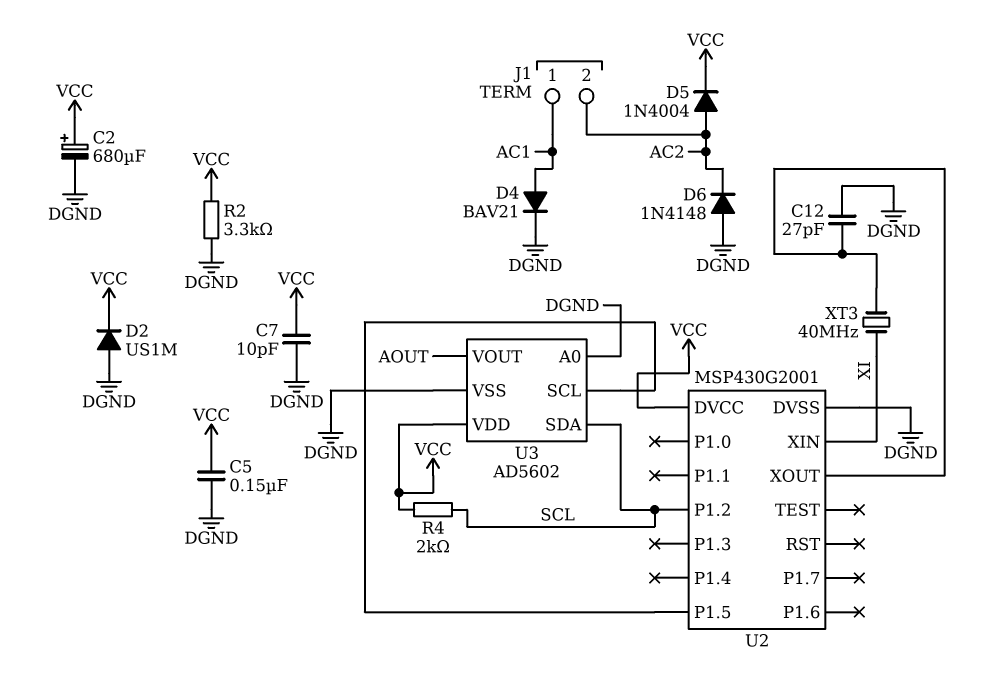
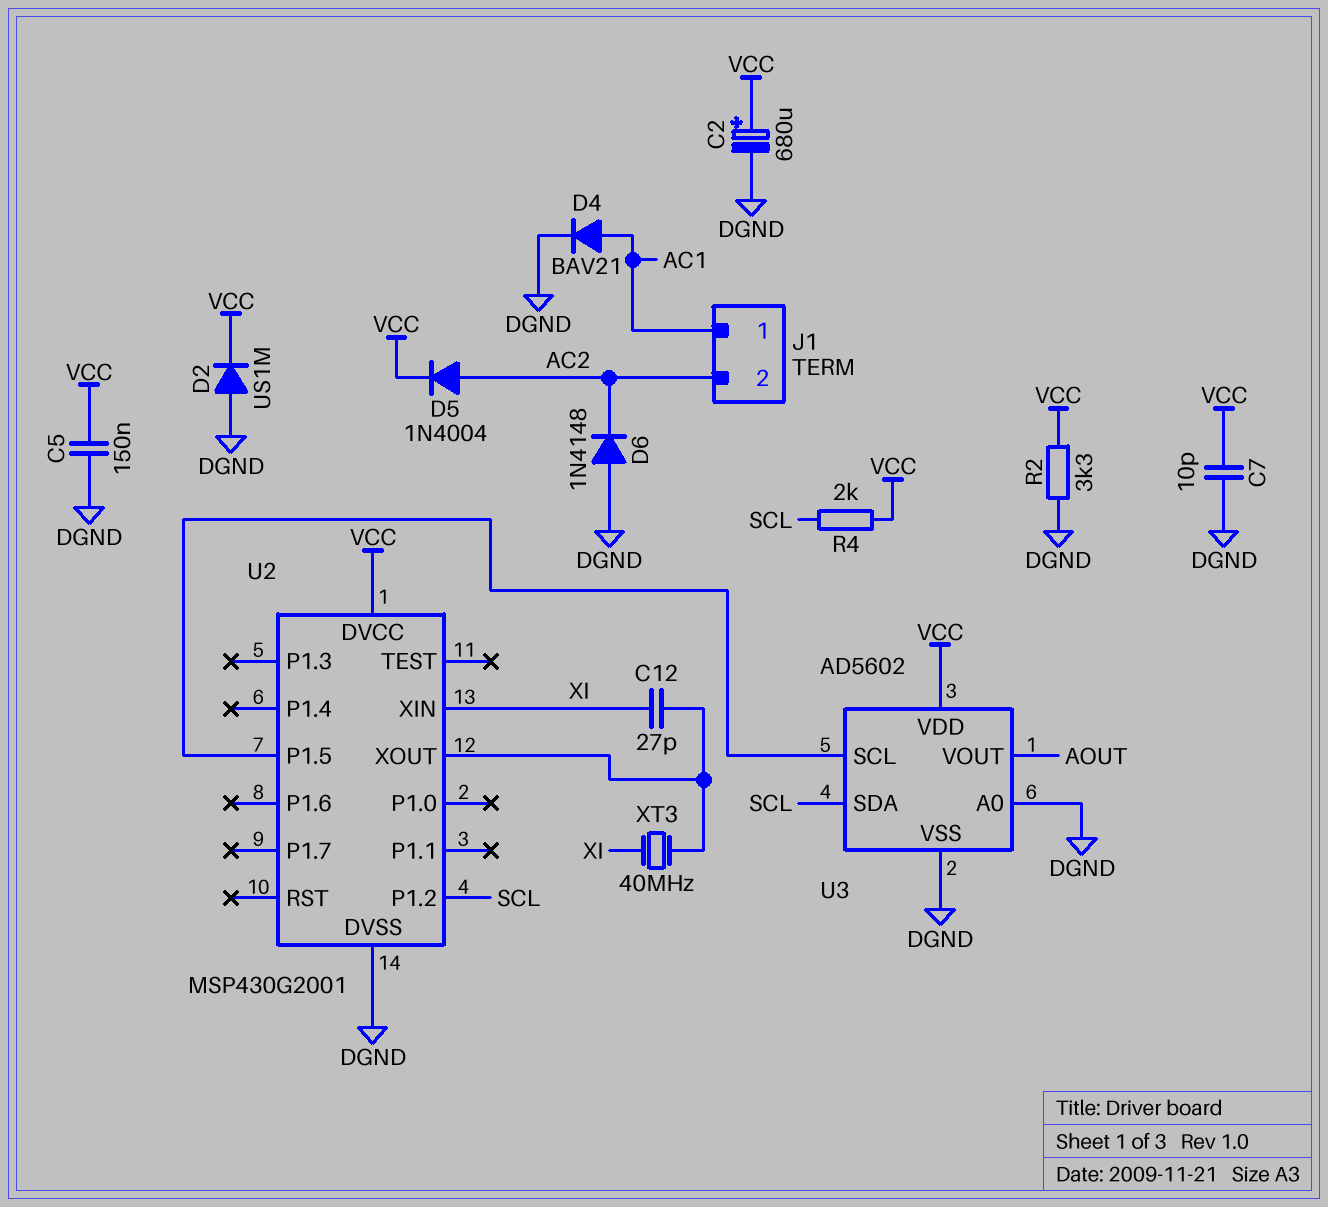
C12: 27pF (DGND, U2/XOUT) -> 27pF (U2/XOUT, XI)

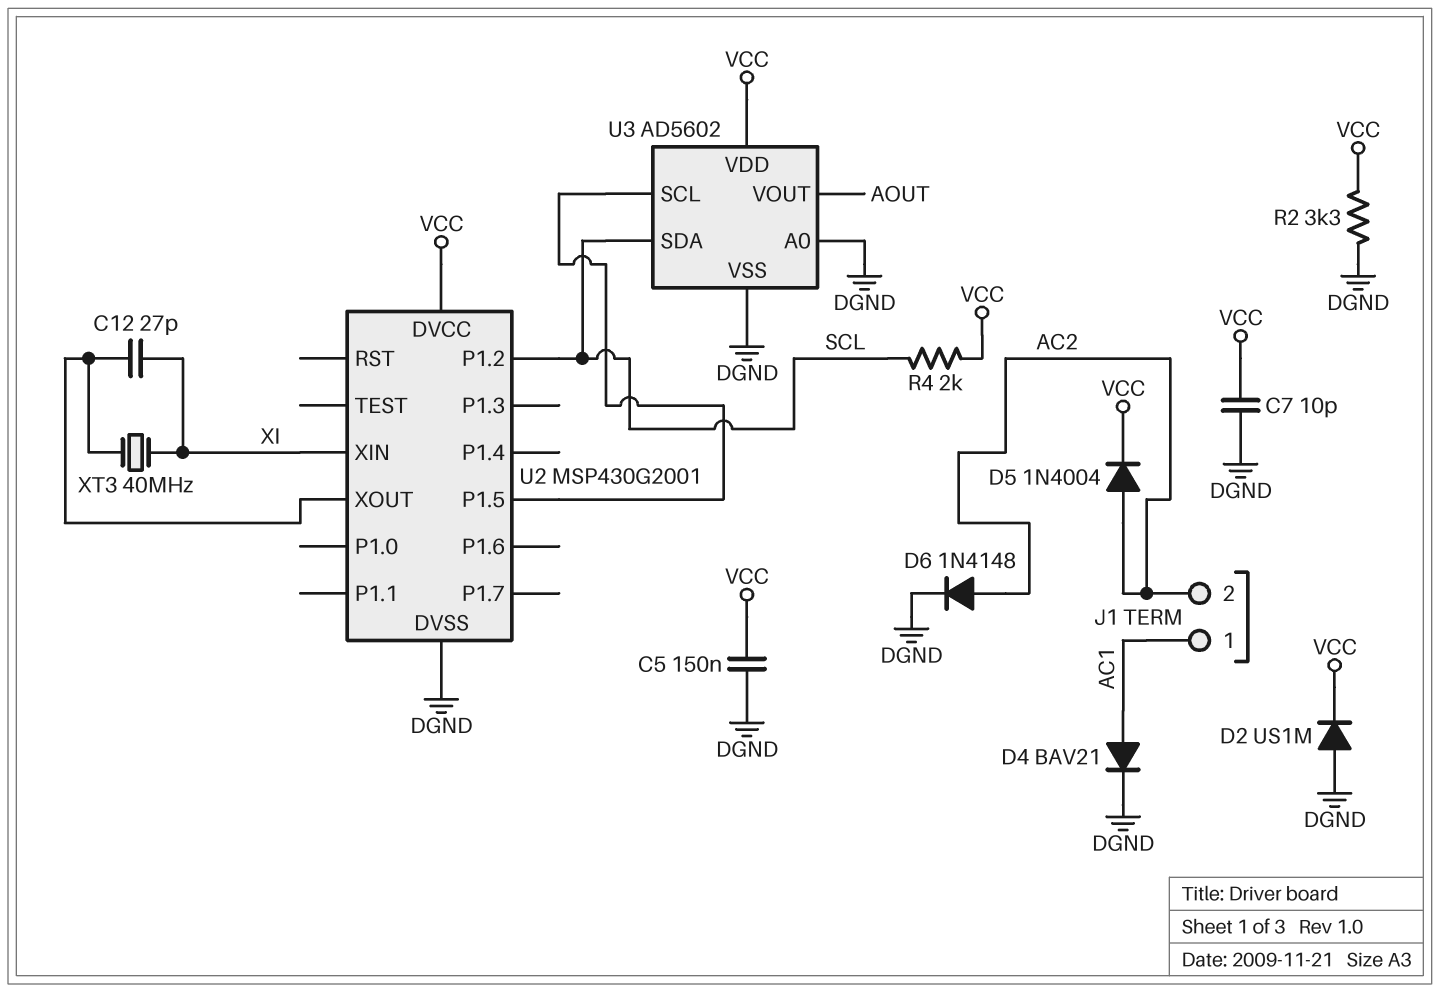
C2: 680uF (plus VCC, minus DGND) -> none
D6: diode 1N4148 (A DGND, K AC2) -> diode 1N4148 (A AC2, K DGND)

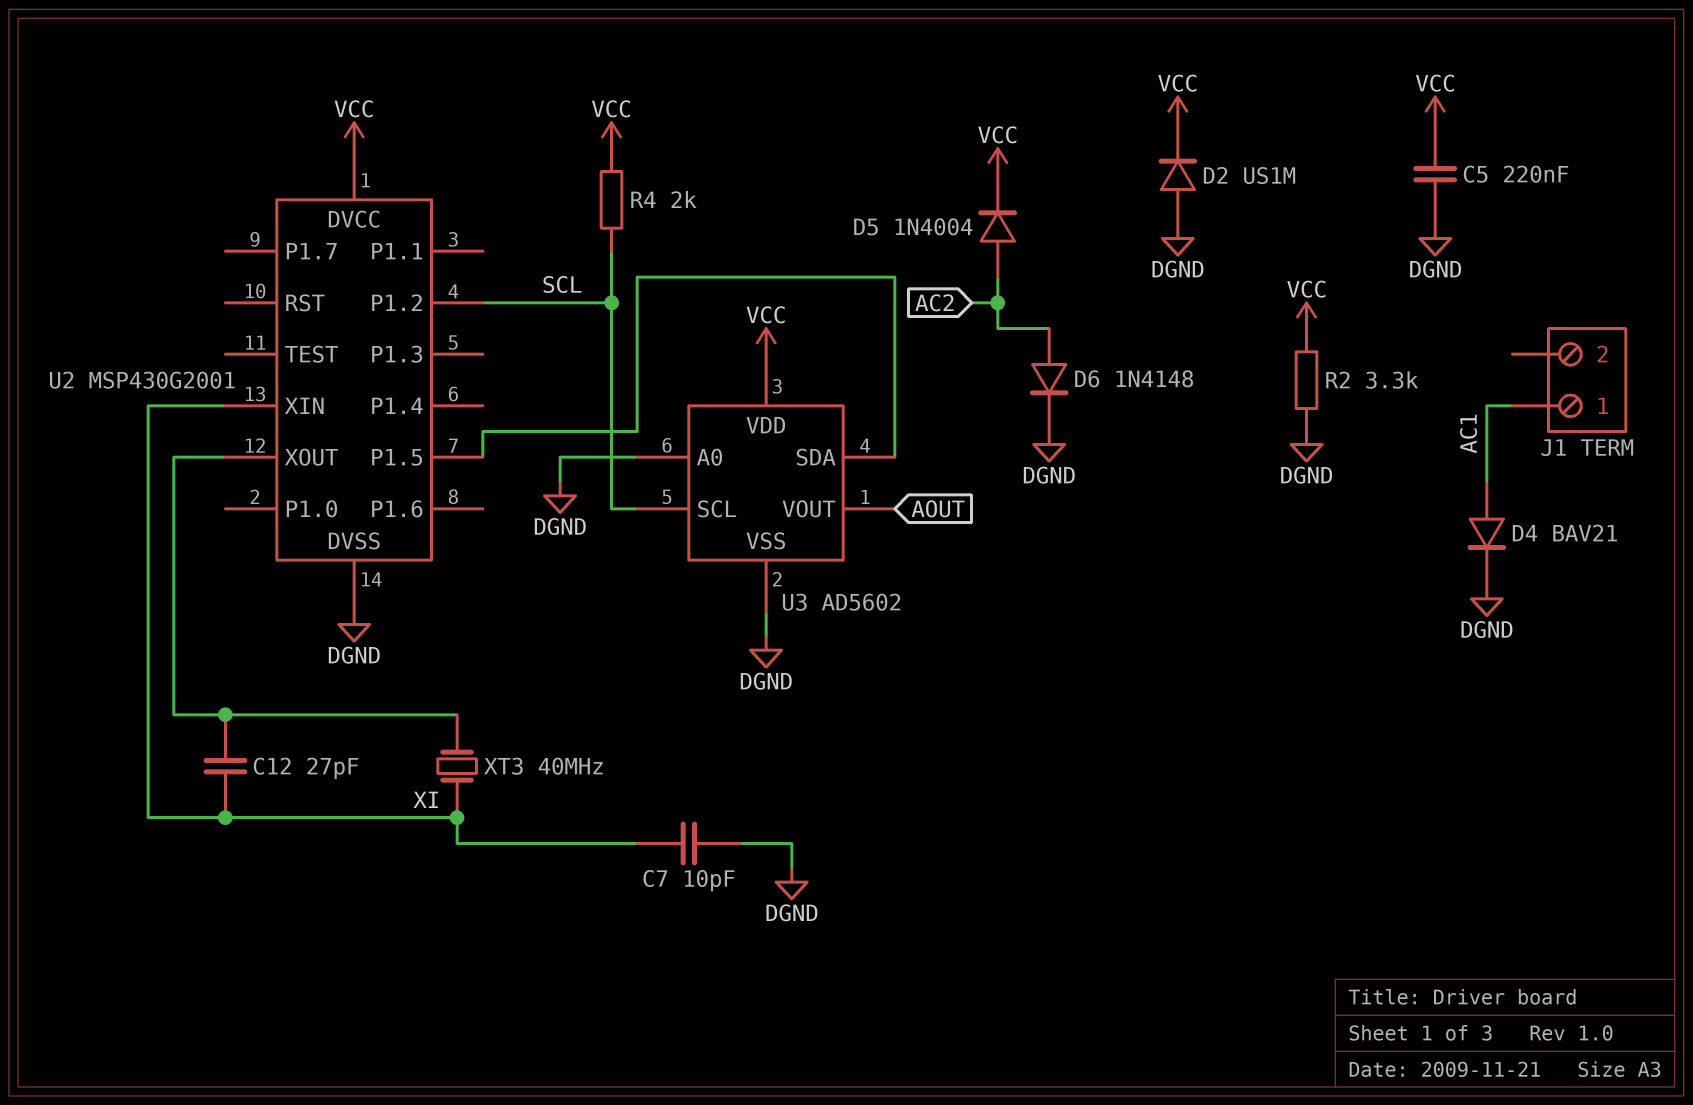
C5: 150nF (DGND, VCC) -> 220nF (DGND, VCC)
C7: 10pF (DGND, VCC) -> 10pF (DGND, XI)
J1 pin 2: AC2 -> none
U3 pin SCL: U2/P1.5 -> SCL
U3 pin SDA: SCL -> U2/P1.5

